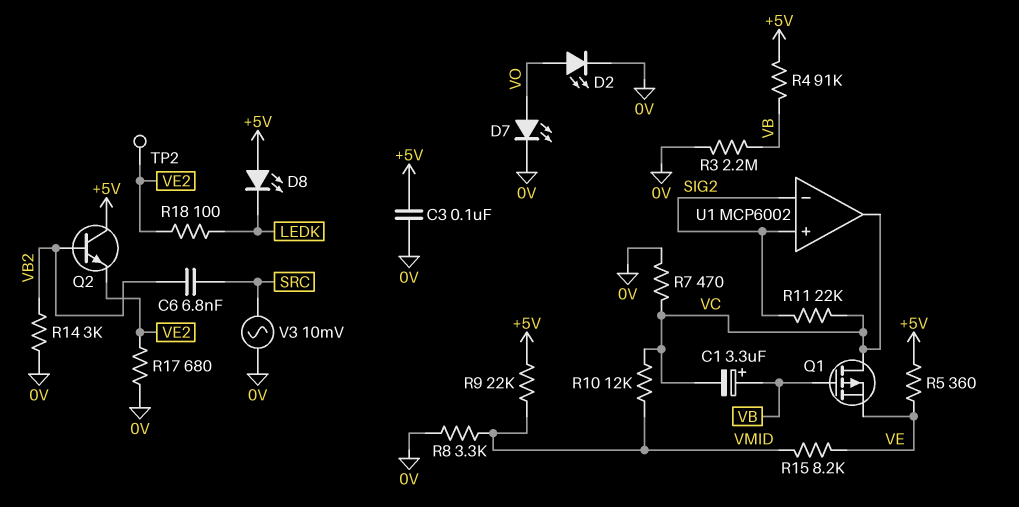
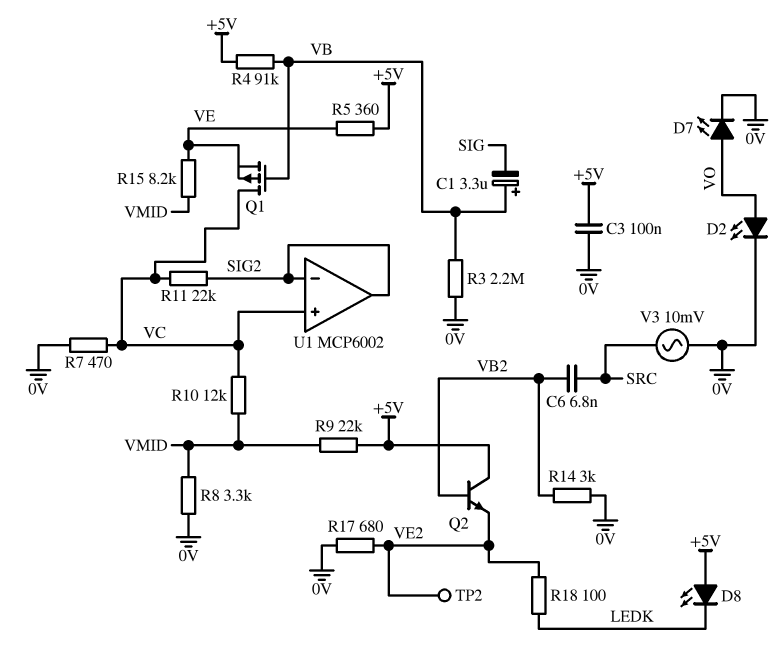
C1: 3.3uF (plus VB, minus VC) -> 3.3uF (plus VB, minus SIG)
U1 pin in+: SIG2 -> VC
U1 pin out: VC -> SIG2

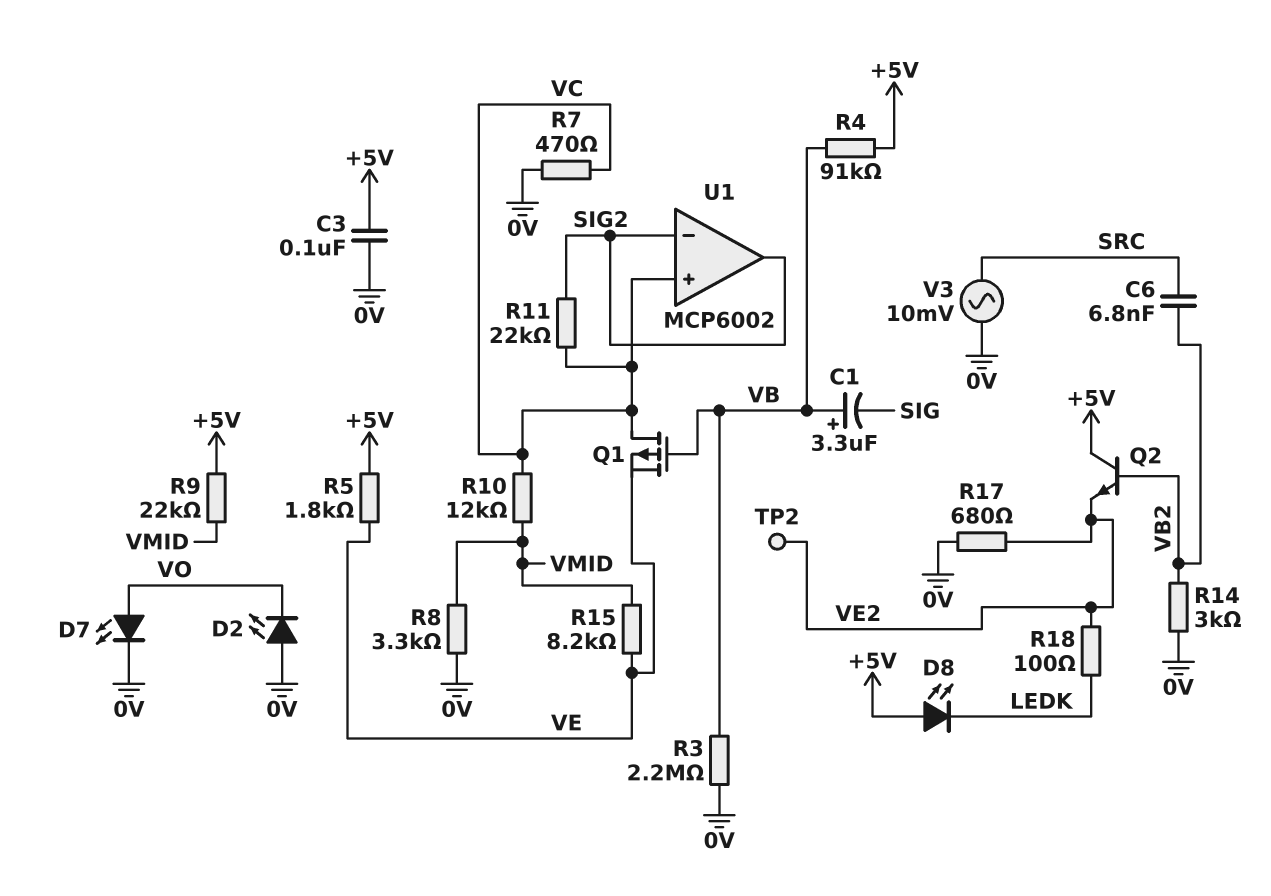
D2: LED (A VO, K 0V) -> LED (A 0V, K VO)
R5: 360 (+5V, VE) -> 1.8k (+5V, VE)

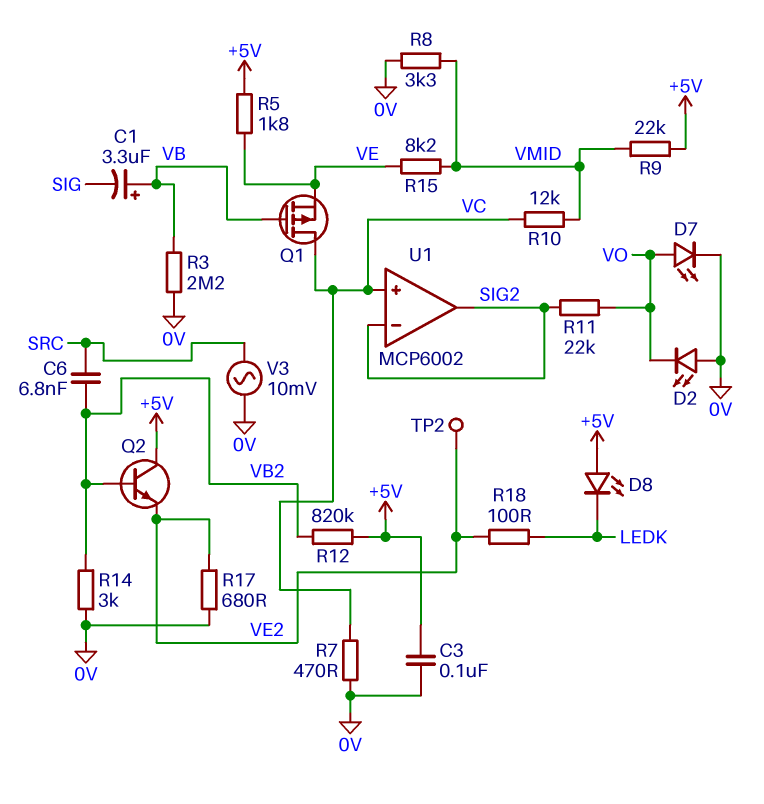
R4: 91k (+5V, VB) -> none
R11: 22k (SIG2, VC) -> 22k (SIG2, VO)
R12: none -> 820k (+5V, VB2)

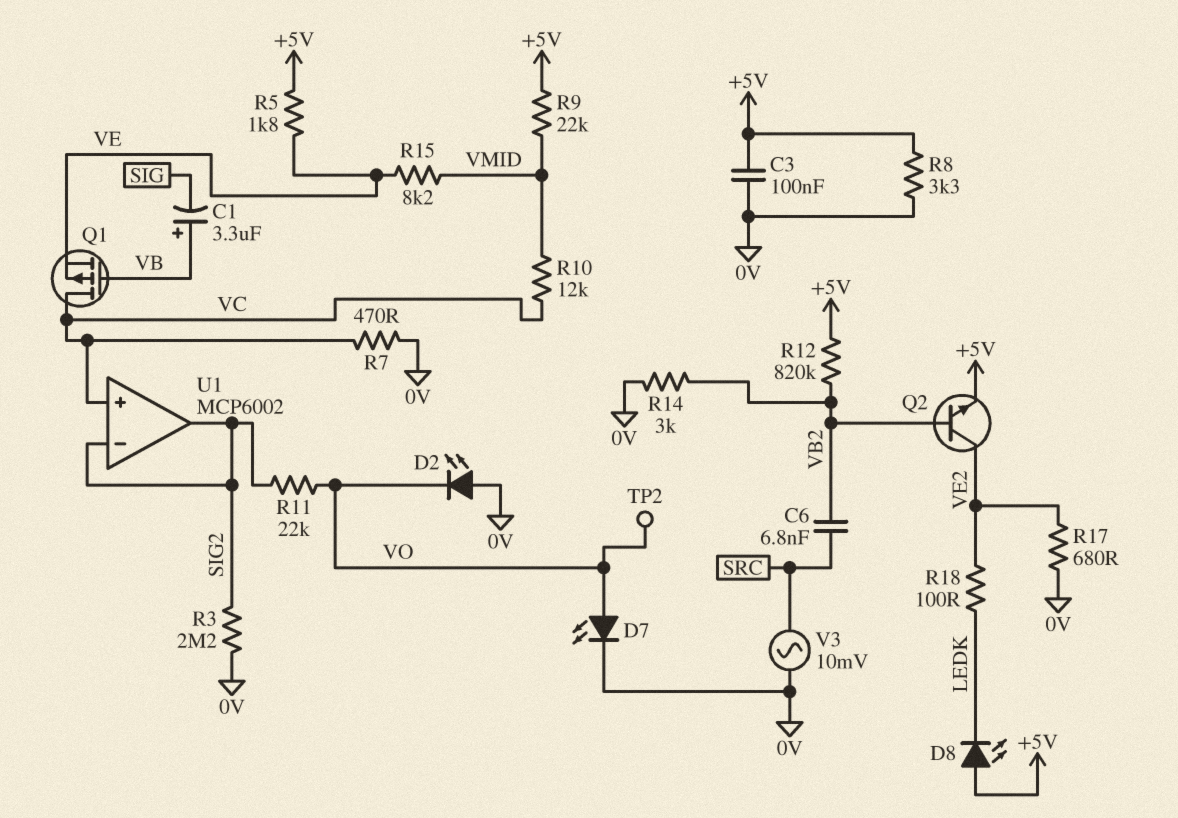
Q2: NPN (B VB2, C +5V, E VE2) -> NPN (B VB2, C VE2, E +5V)
R3: 2.2M (0V, VB) -> 2.2M (0V, SIG2)
R8: 3.3k (0V, VMID) -> 3.3k (+5V, 0V)
TP2: test point (VE2) -> test point (VO)

